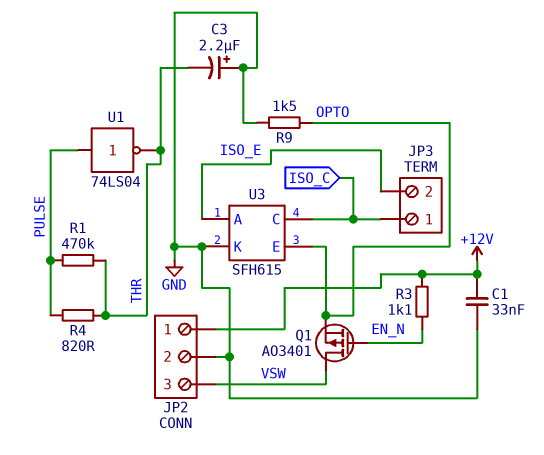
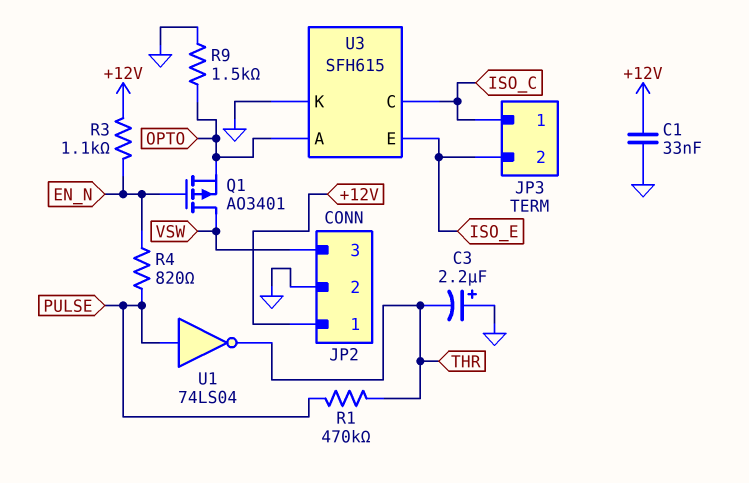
R4: 820 (PULSE, THR) -> 820 (EN_N, PULSE)
U3 pin A: ISO_E -> OPTO
U3 pin E: OPTO -> ISO_E

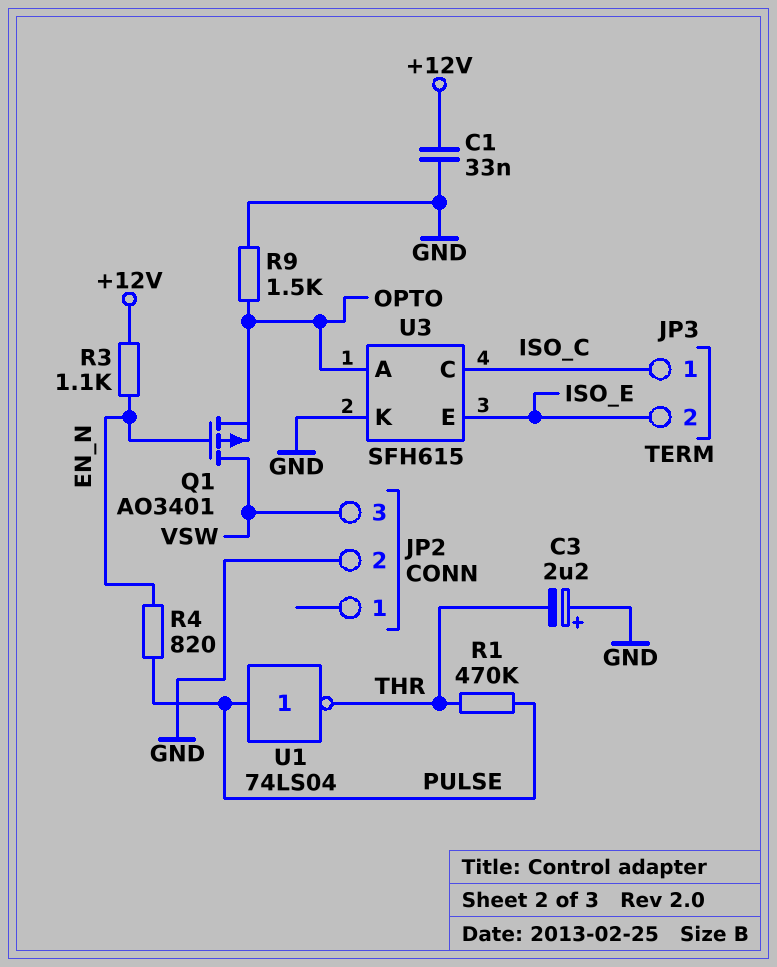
JP2 pin 1: +12V -> none

